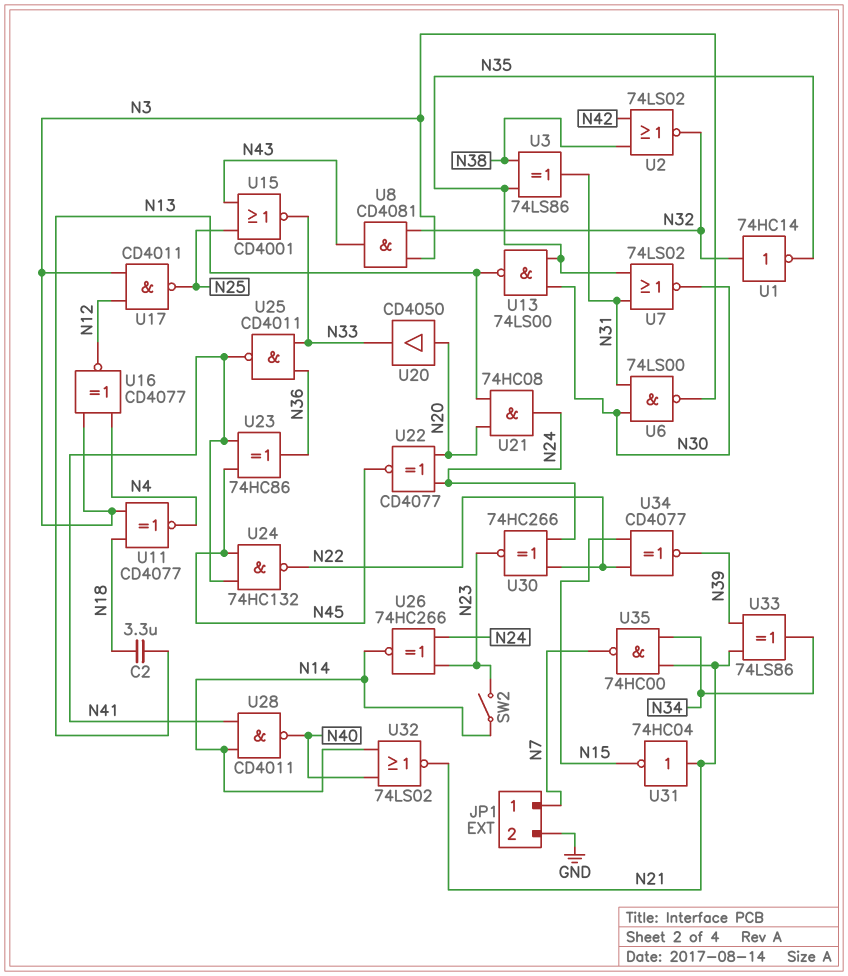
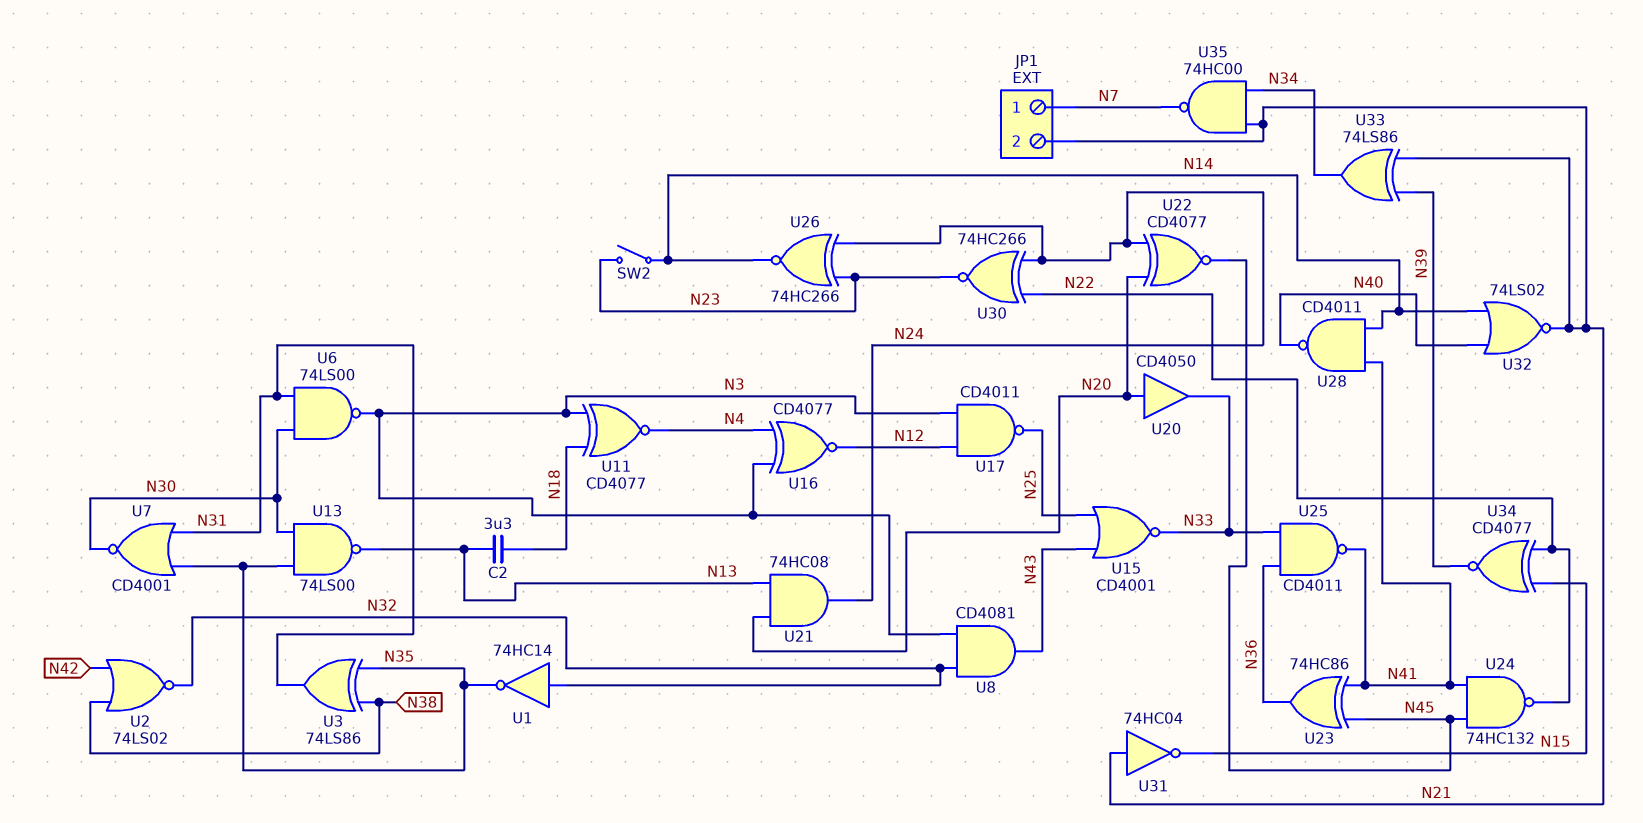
JP1 pin 2: GND -> N21
U7: NOR 74LS02 (in N31, in N35, out N30) -> NOR CD4001 (in N31, in N35, out N30)

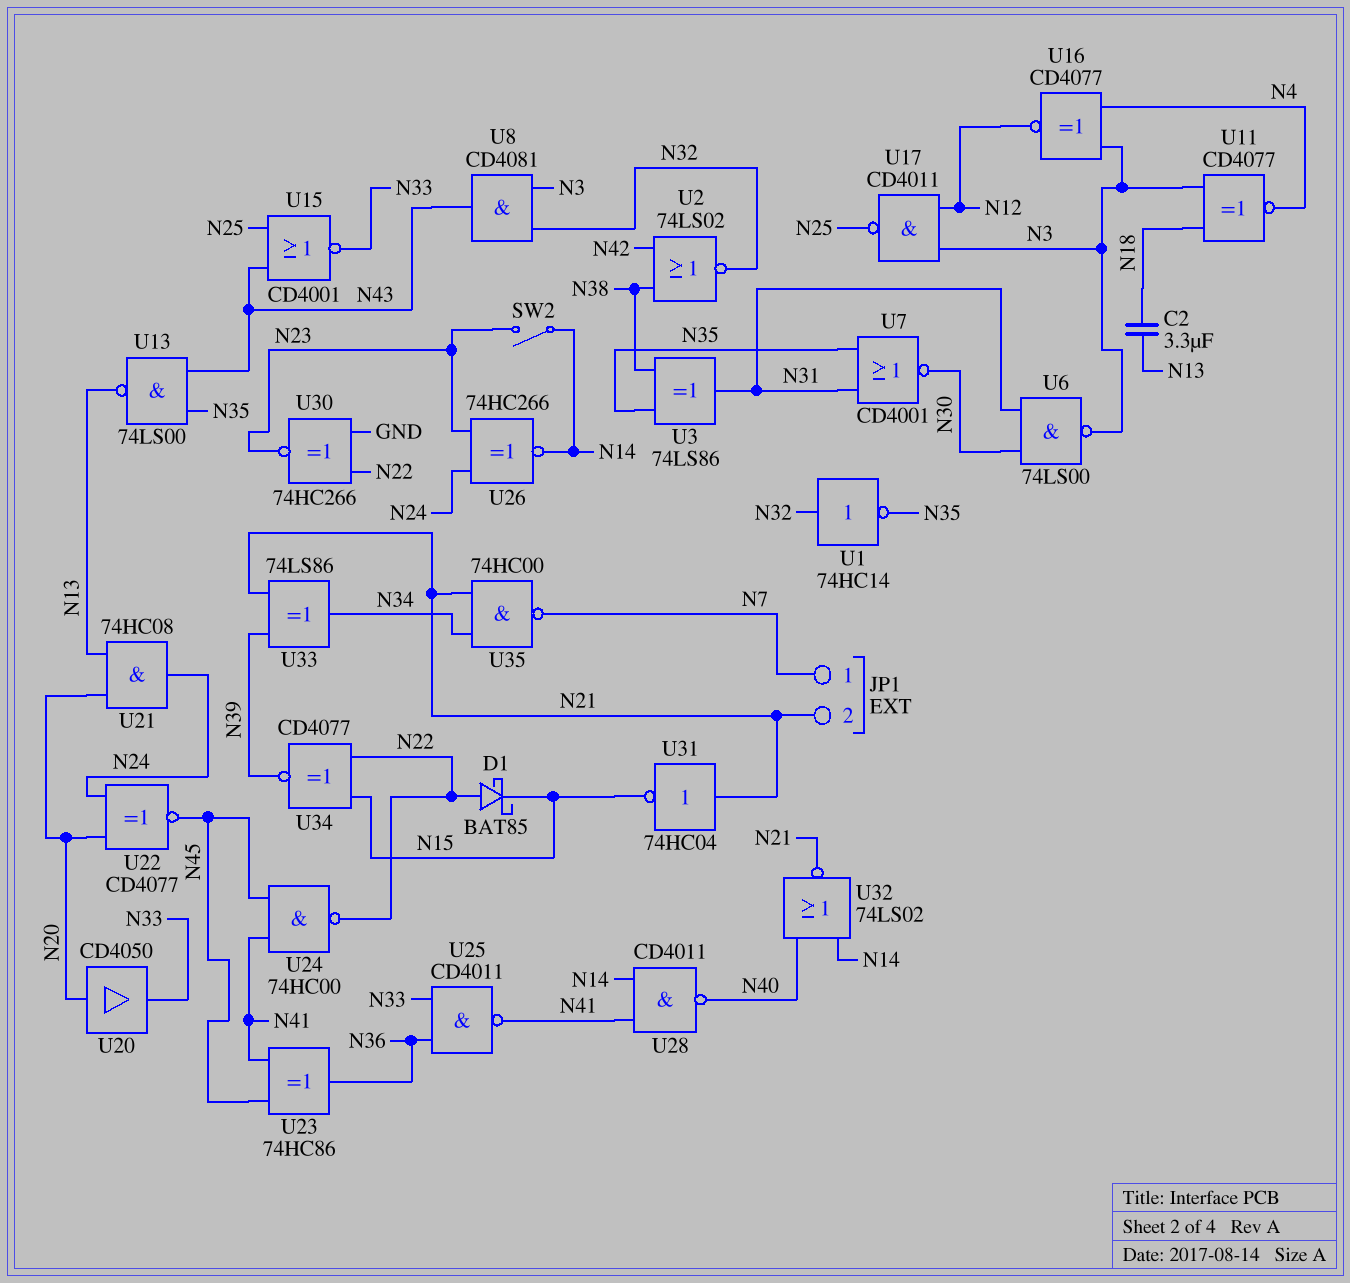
D1: none -> schottky BAT85 (A N22, K N15)
U13: NAND 74LS00 (in N30, in N35, out N13) -> NAND 74LS00 (in N35, in N43, out N13)
U24: NAND 74HC132 (in N41, in N45, out N22) -> NAND 74HC00 (in N41, in N45, out N22)
U30: XNOR 74HC266 (in N22, in N24, out N23) -> XNOR 74HC266 (in GND, in N22, out N23)

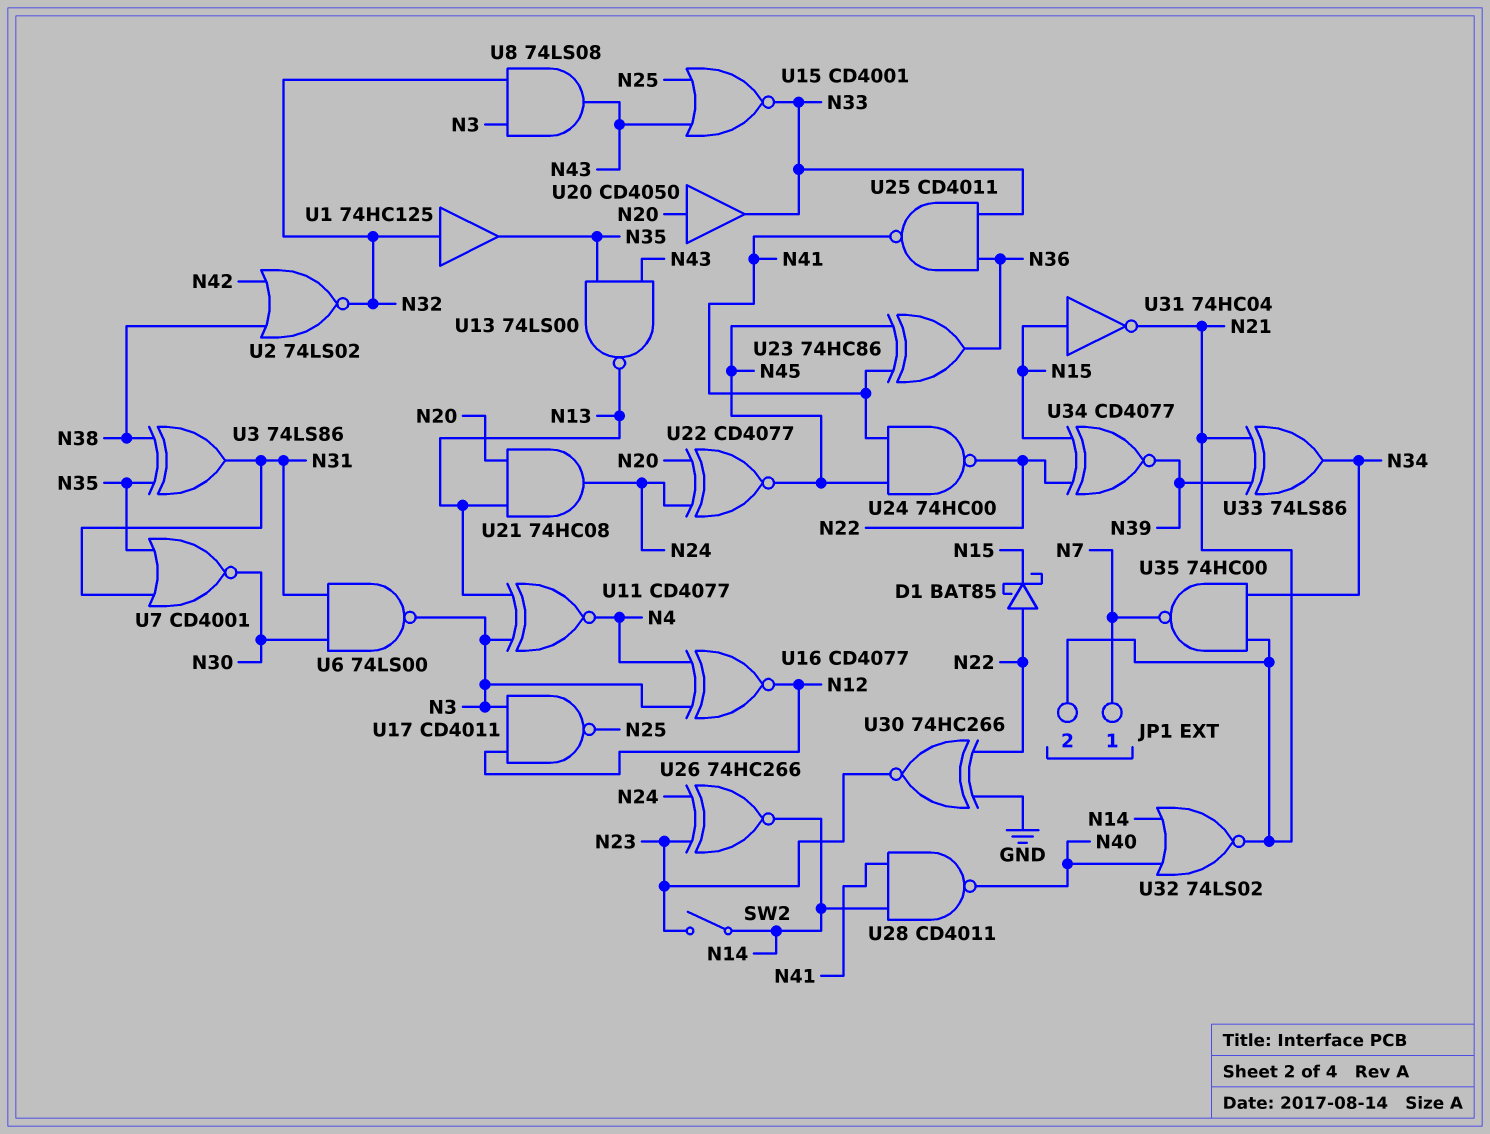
C2: 3.3uF (N13, N18) -> none
U1: NOT 74HC14 (in N32, out N35) -> buffer 74HC125 (in N32, out N35)
U8: AND CD4081 (in N3, in N32, out N43) -> AND 74LS08 (in N3, in N32, out N43)
U11: XNOR CD4077 (in N3, in N18, out N4) -> XNOR CD4077 (in N3, in N13, out N4)
U31: NOT 74HC04 (in N21, out N15) -> NOT 74HC04 (in N15, out N21)

